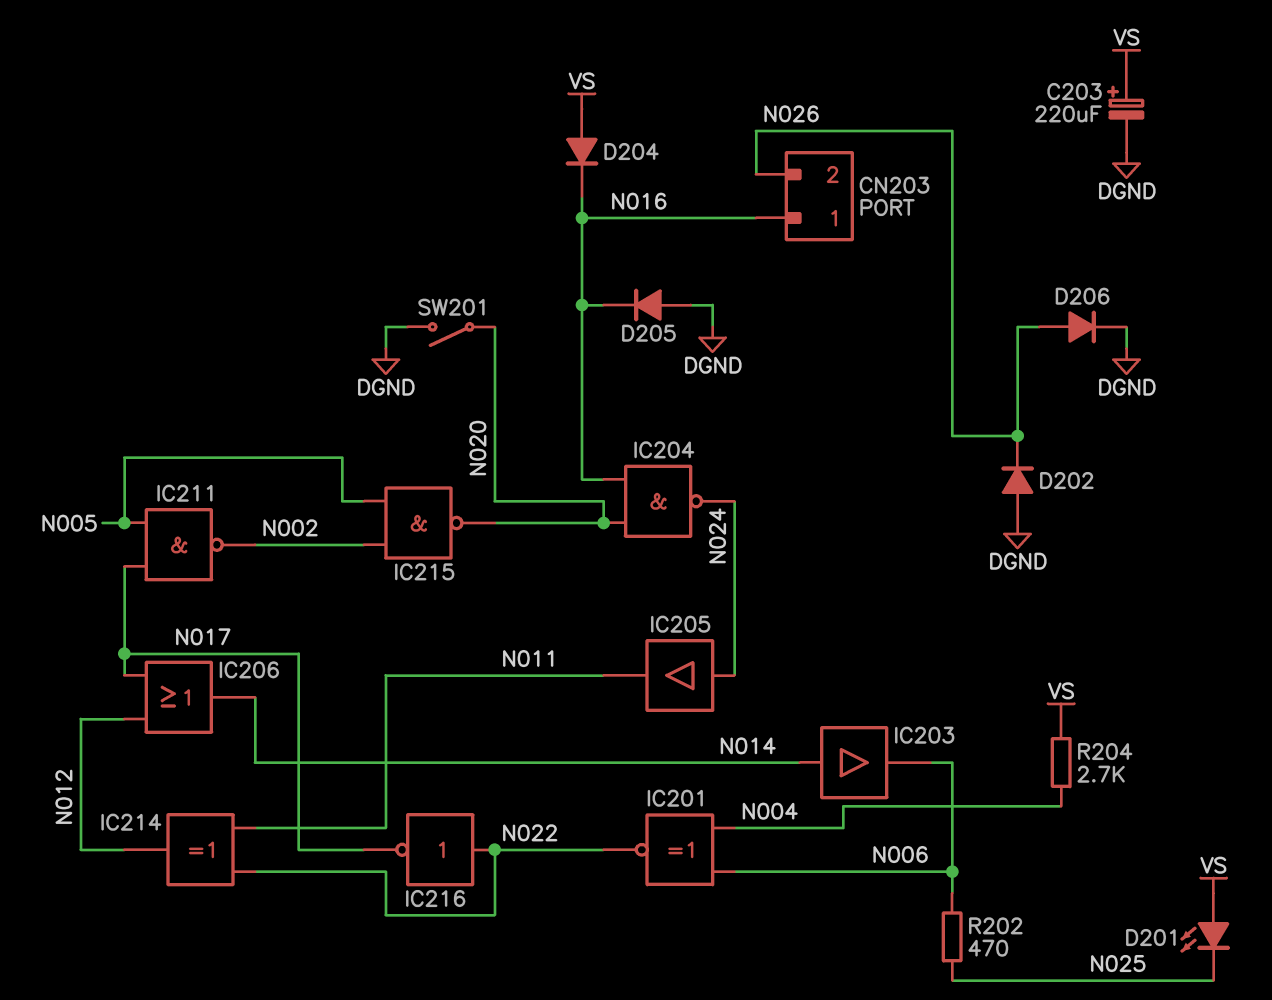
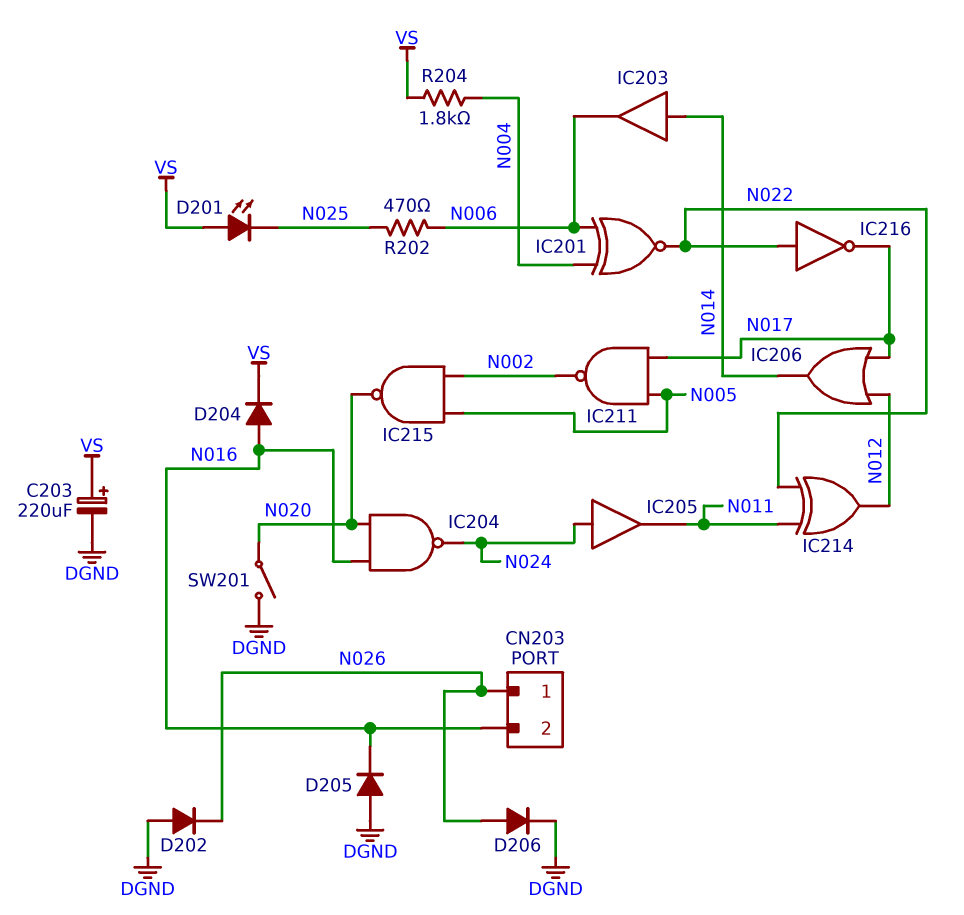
CN203 pin 1: N016 -> N026
CN203 pin 2: N026 -> N016
D204: diode (A VS, K N016) -> diode (A N016, K VS)
R204: 2.7k (N004, VS) -> 1.8k (N004, VS)

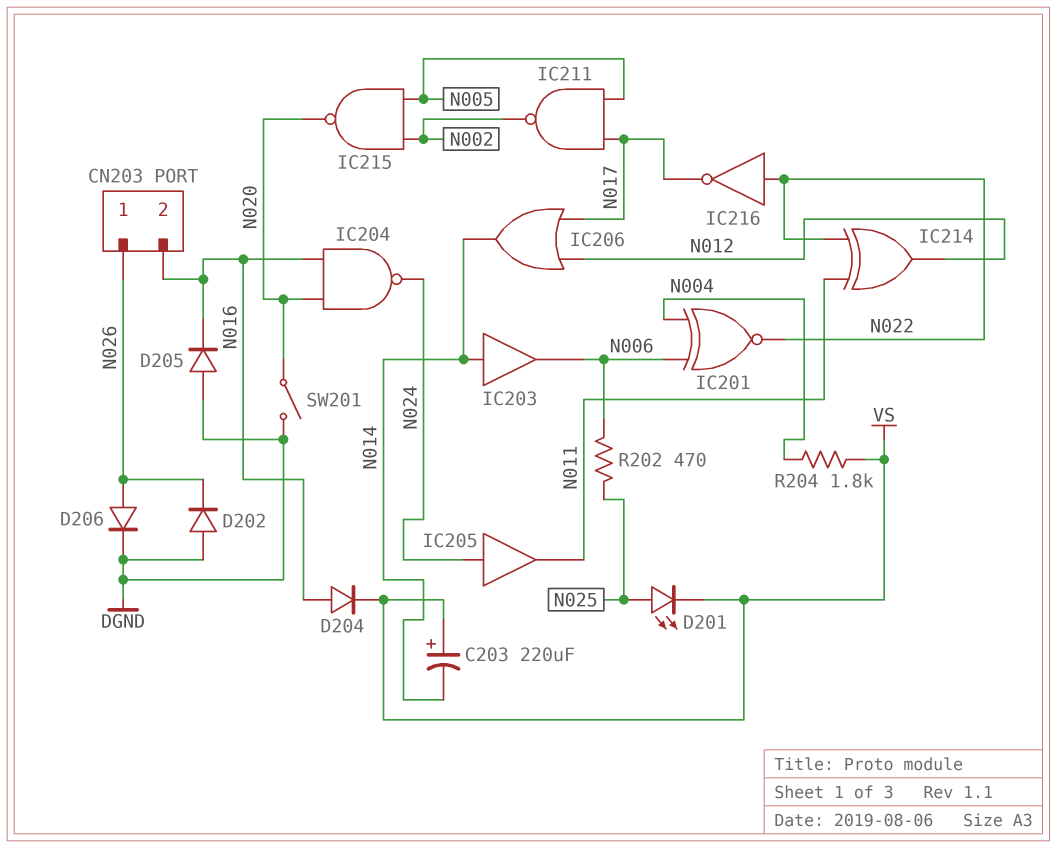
C203: 220uF (plus VS, minus DGND) -> 220uF (plus VS, minus N014)
D201: LED (A VS, K N025) -> LED (A N025, K VS)

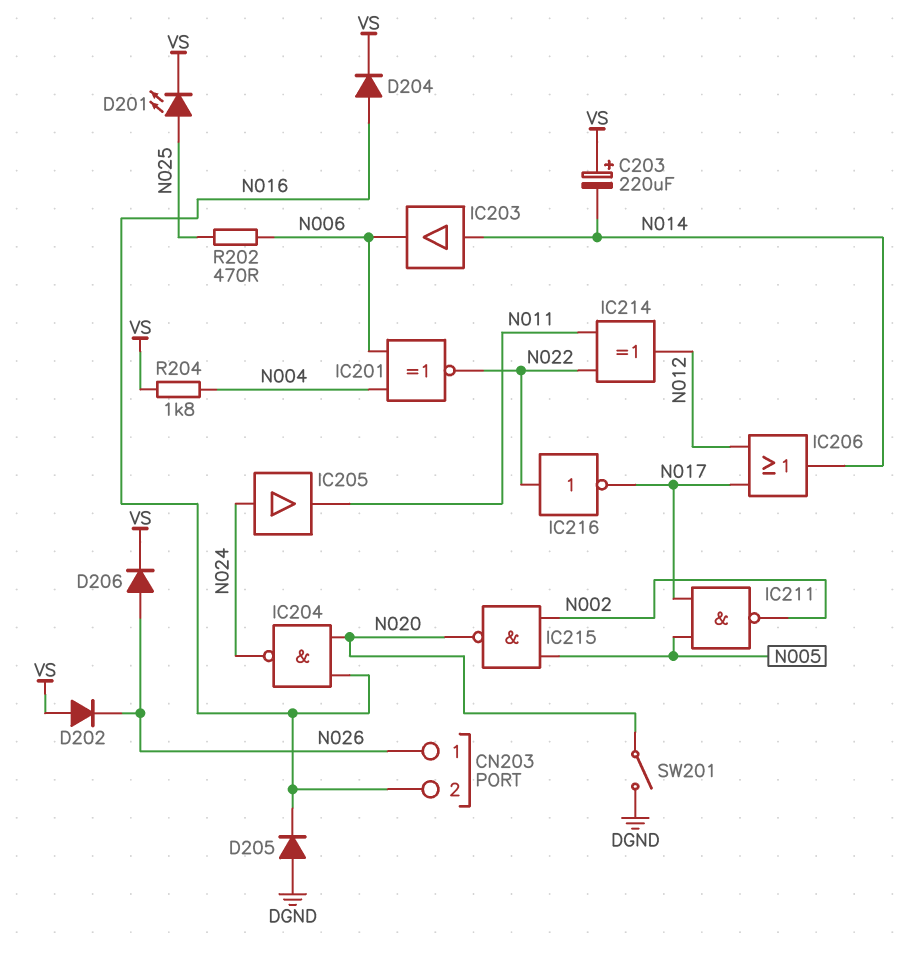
D202: diode (A DGND, K N026) -> diode (A VS, K N026)
D206: diode (A N026, K DGND) -> diode (A N026, K VS)

